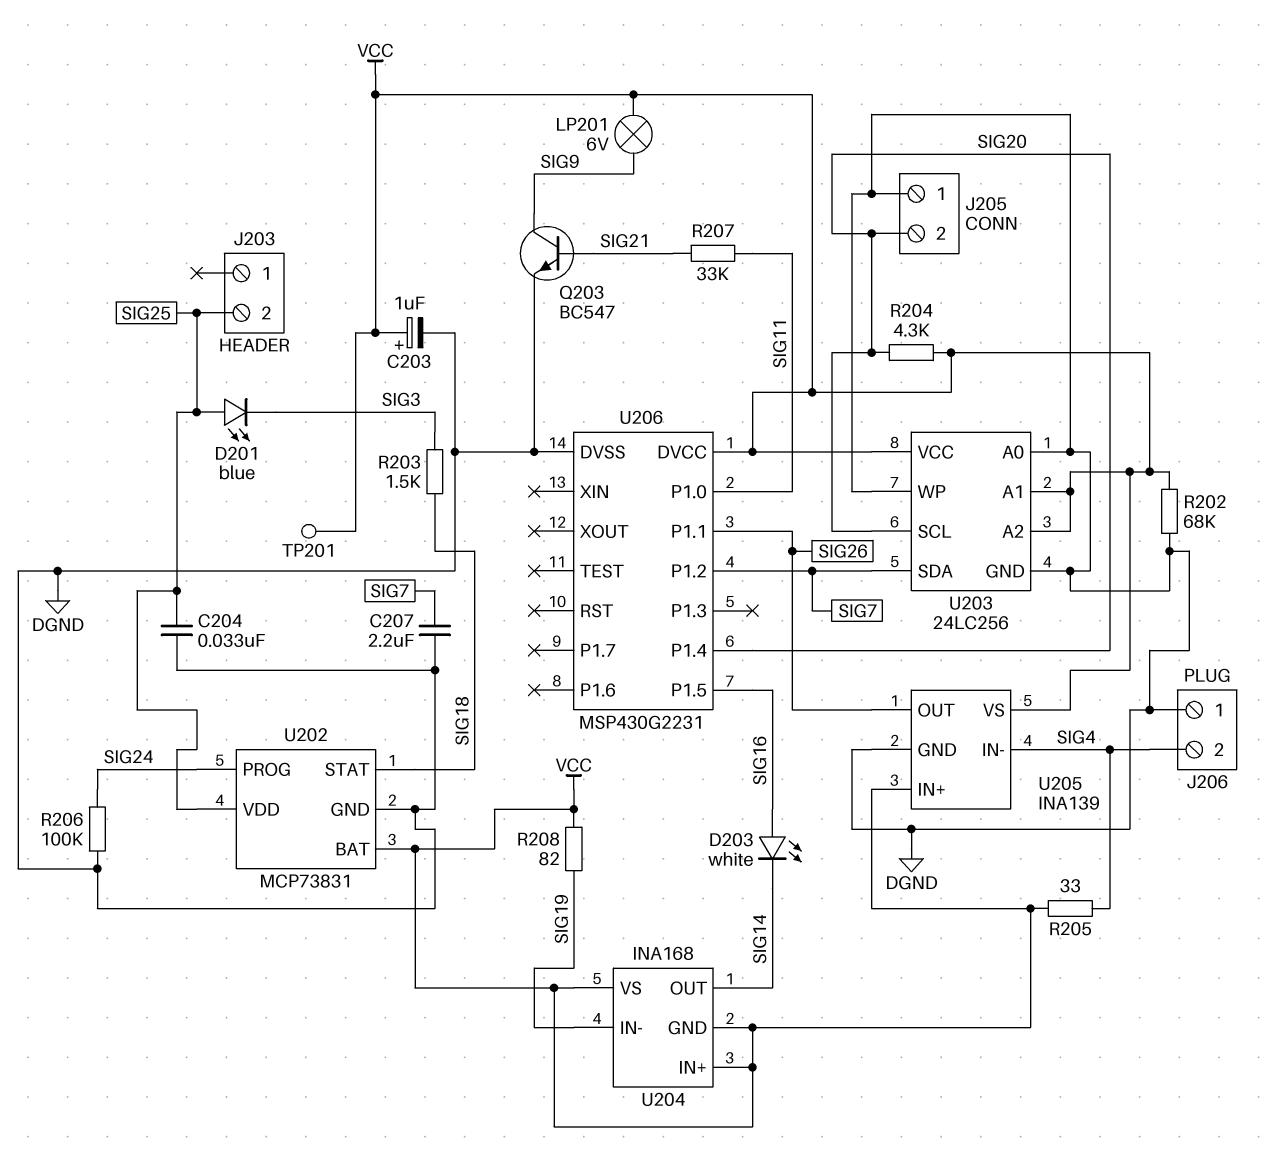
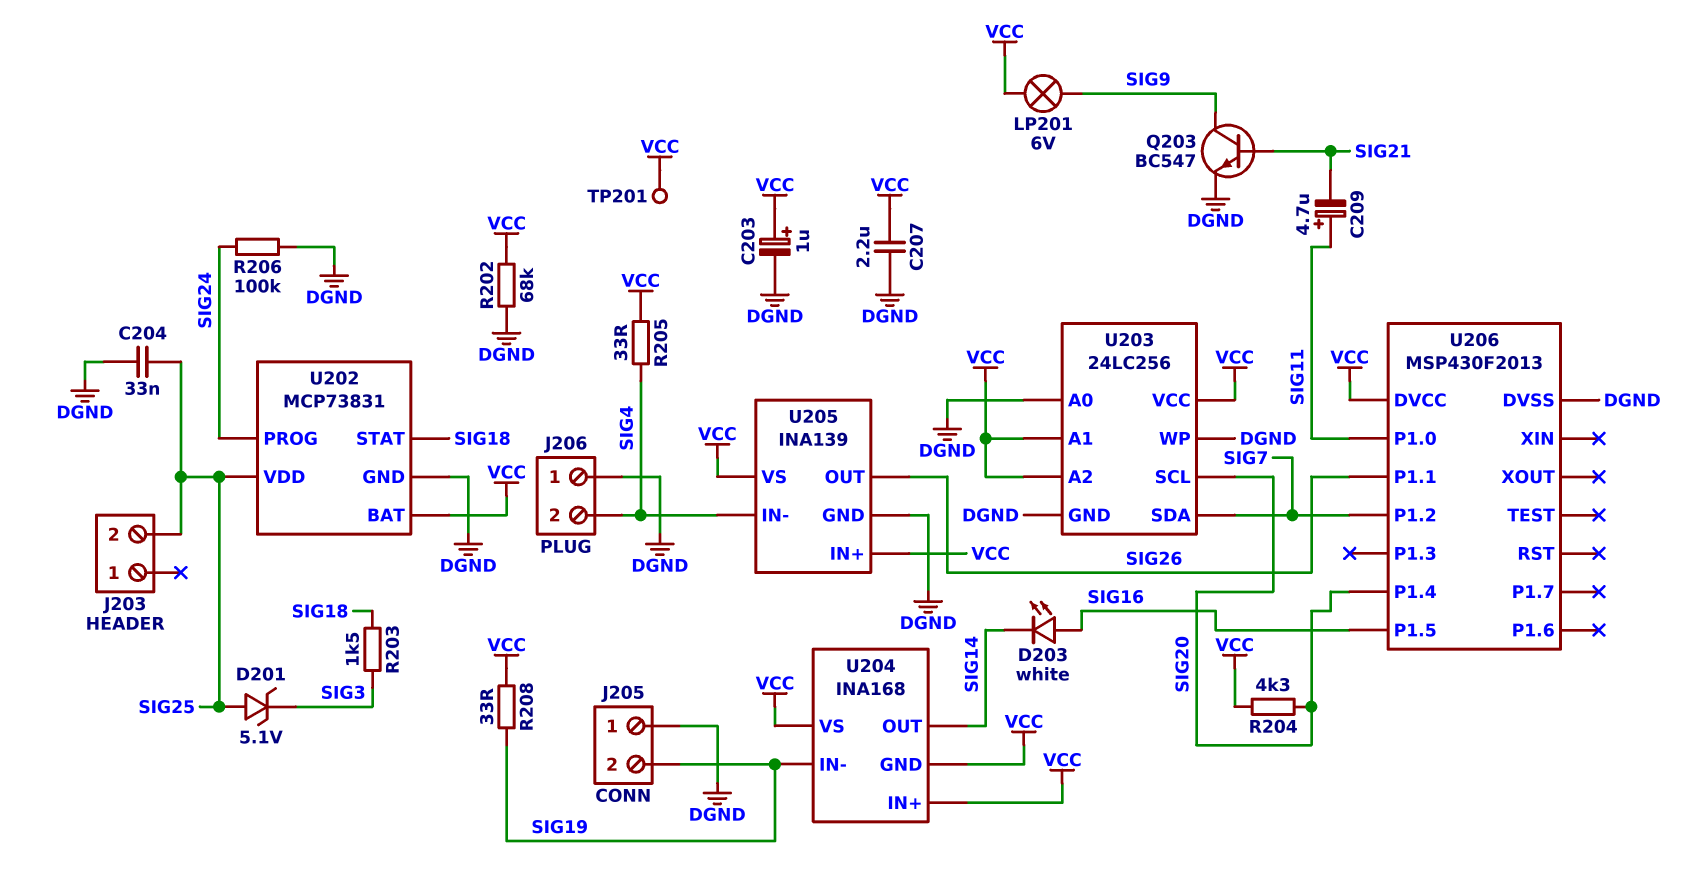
C207: 2.2uF (DGND, SIG7) -> 2.2uF (DGND, VCC)
C209: none -> 4.7uF (plus SIG11, minus SIG21)
D201: LED blue (A SIG25, K SIG3) -> zener 5.1V (A SIG25, K SIG3)
J205 pin 2: SIG20 -> SIG19
R207: 33k (SIG11, SIG21) -> none
R208: 82 (SIG19, VCC) -> 33 (SIG19, VCC)
U206: MSP430G2231 -> MSP430F2013

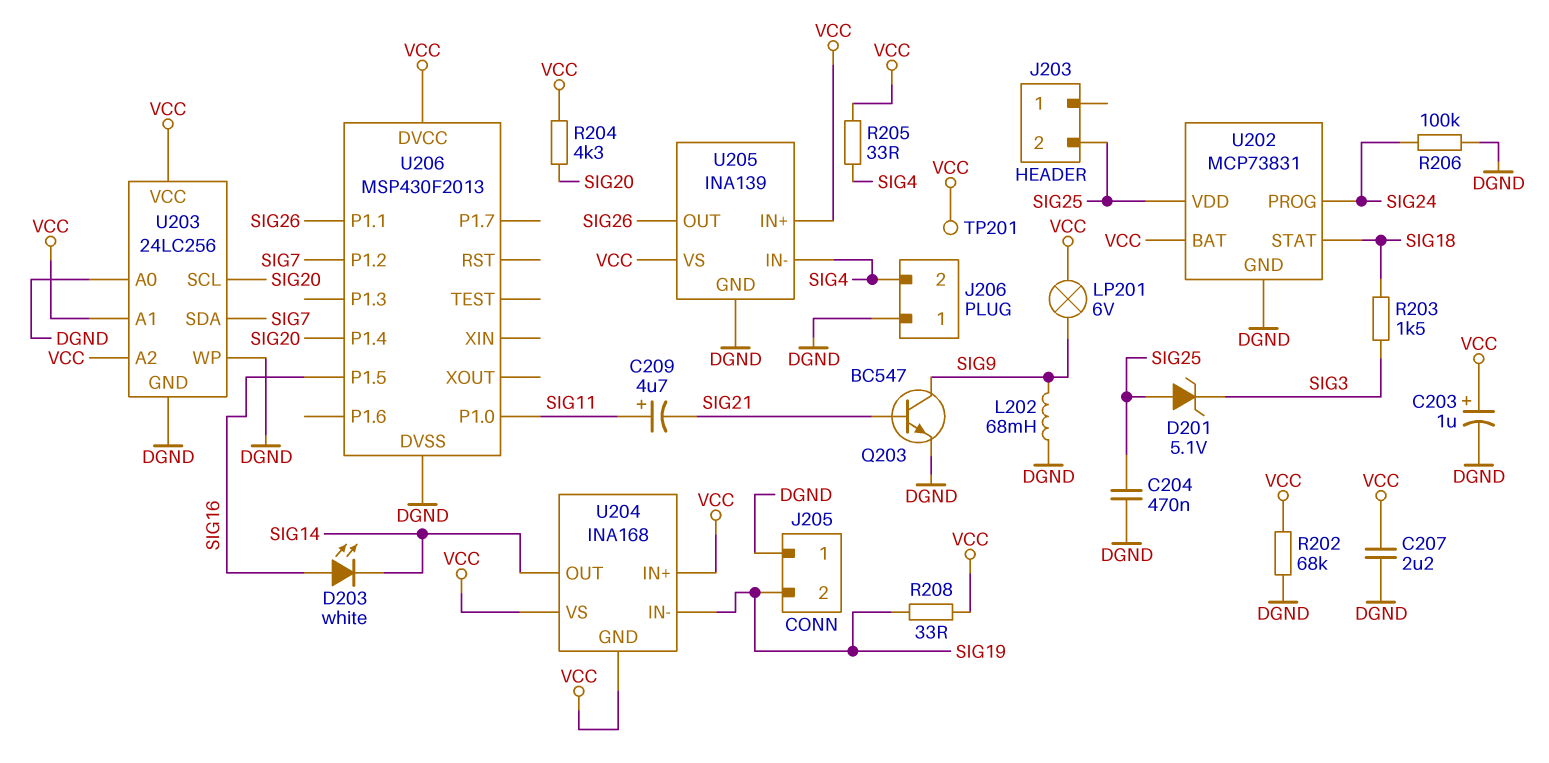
C204: 33nF (DGND, SIG25) -> 470nF (DGND, SIG25)
L202: none -> 68mH (DGND, SIG9)

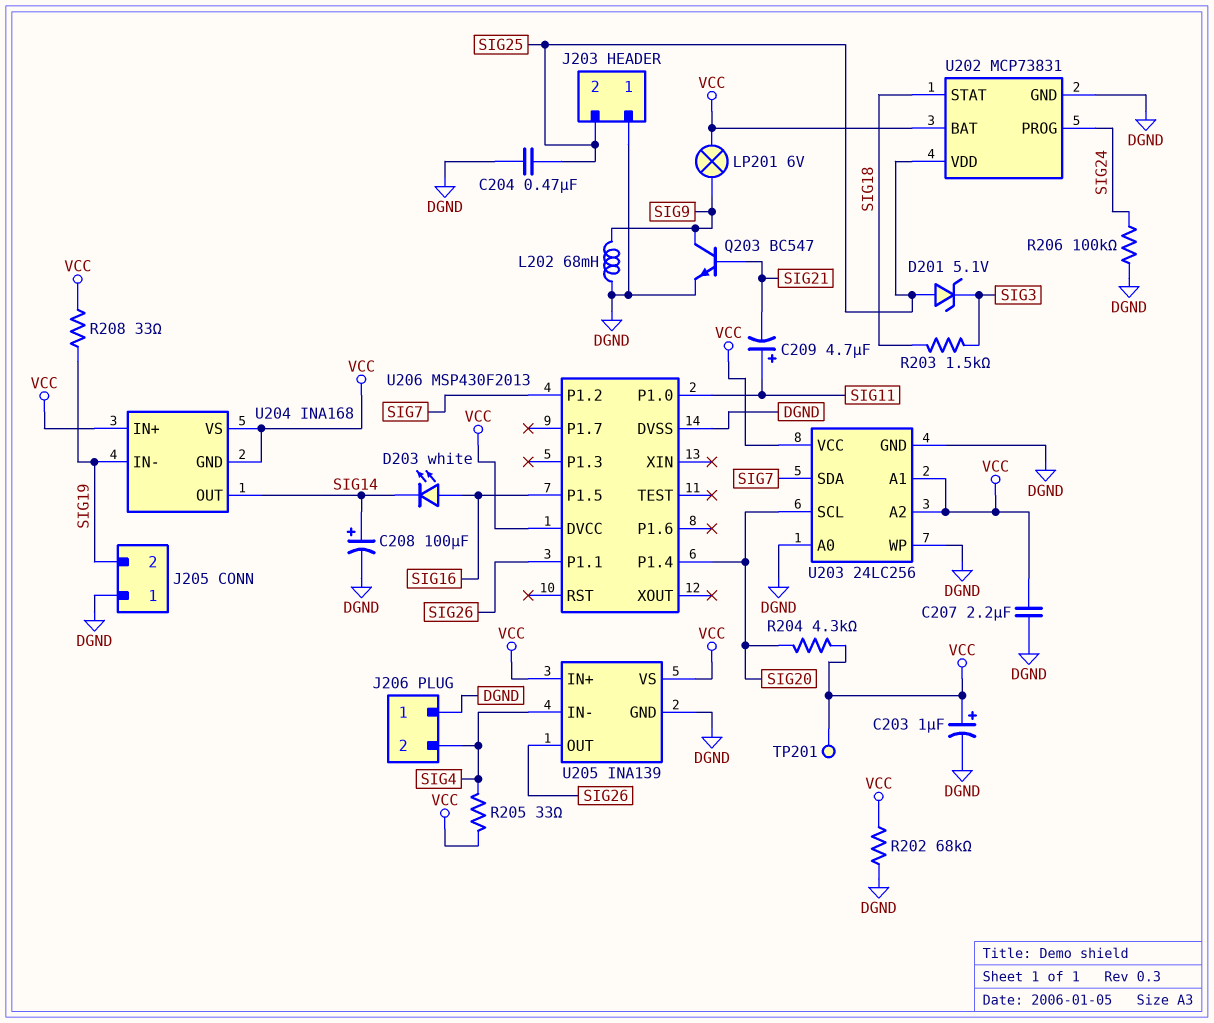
C208: none -> 100uF (plus SIG14, minus DGND)
J203 pin 1: none -> DGND

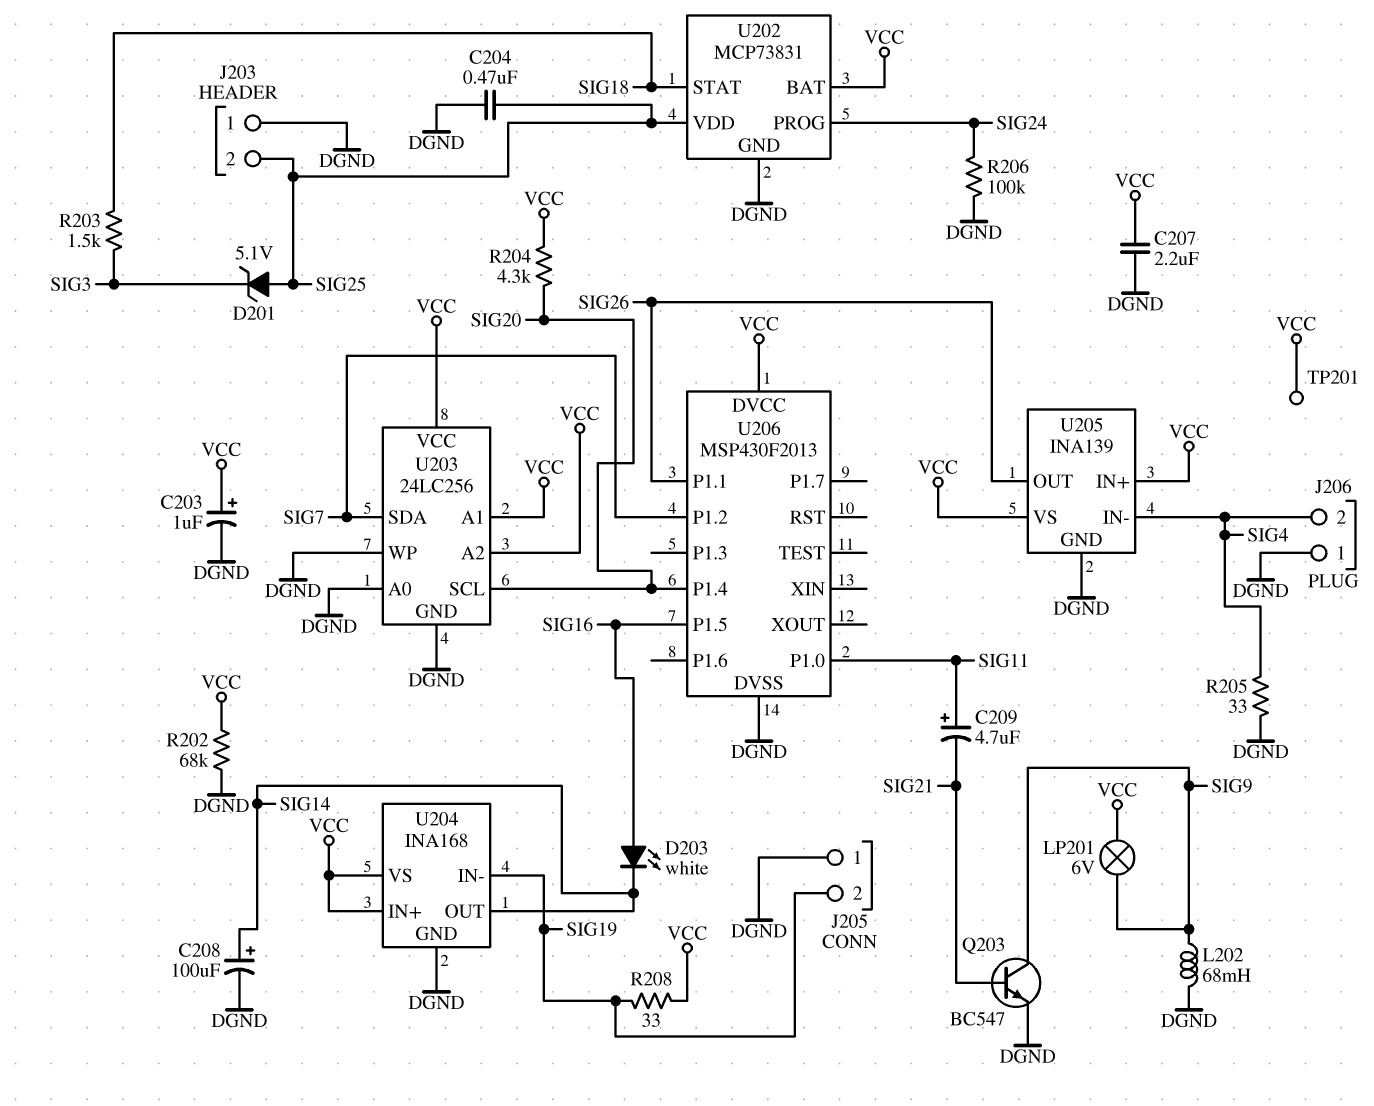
R205: 33 (SIG4, VCC) -> 33 (DGND, SIG4)
U204 pin GND: VCC -> DGND

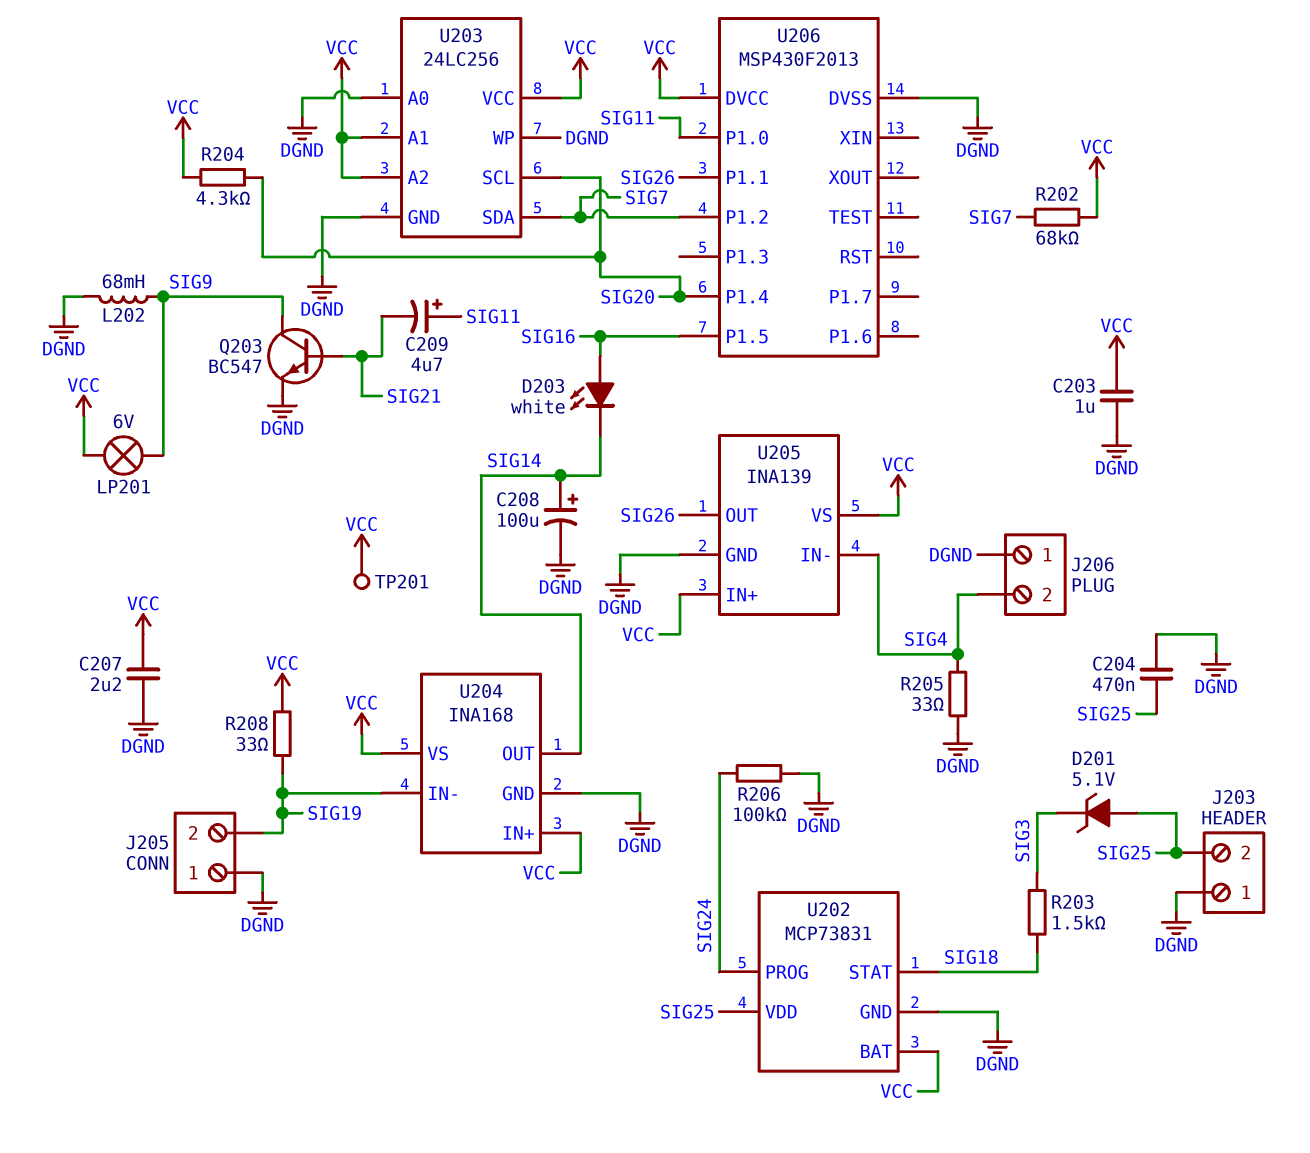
C203: 1uF (plus VCC, minus DGND) -> 1uF (DGND, VCC)
R202: 68k (DGND, VCC) -> 68k (SIG7, VCC)

